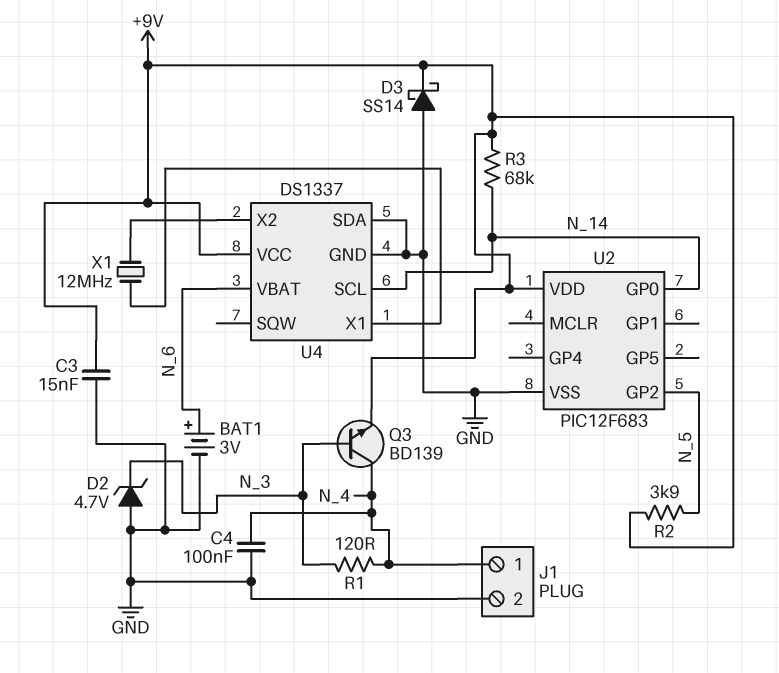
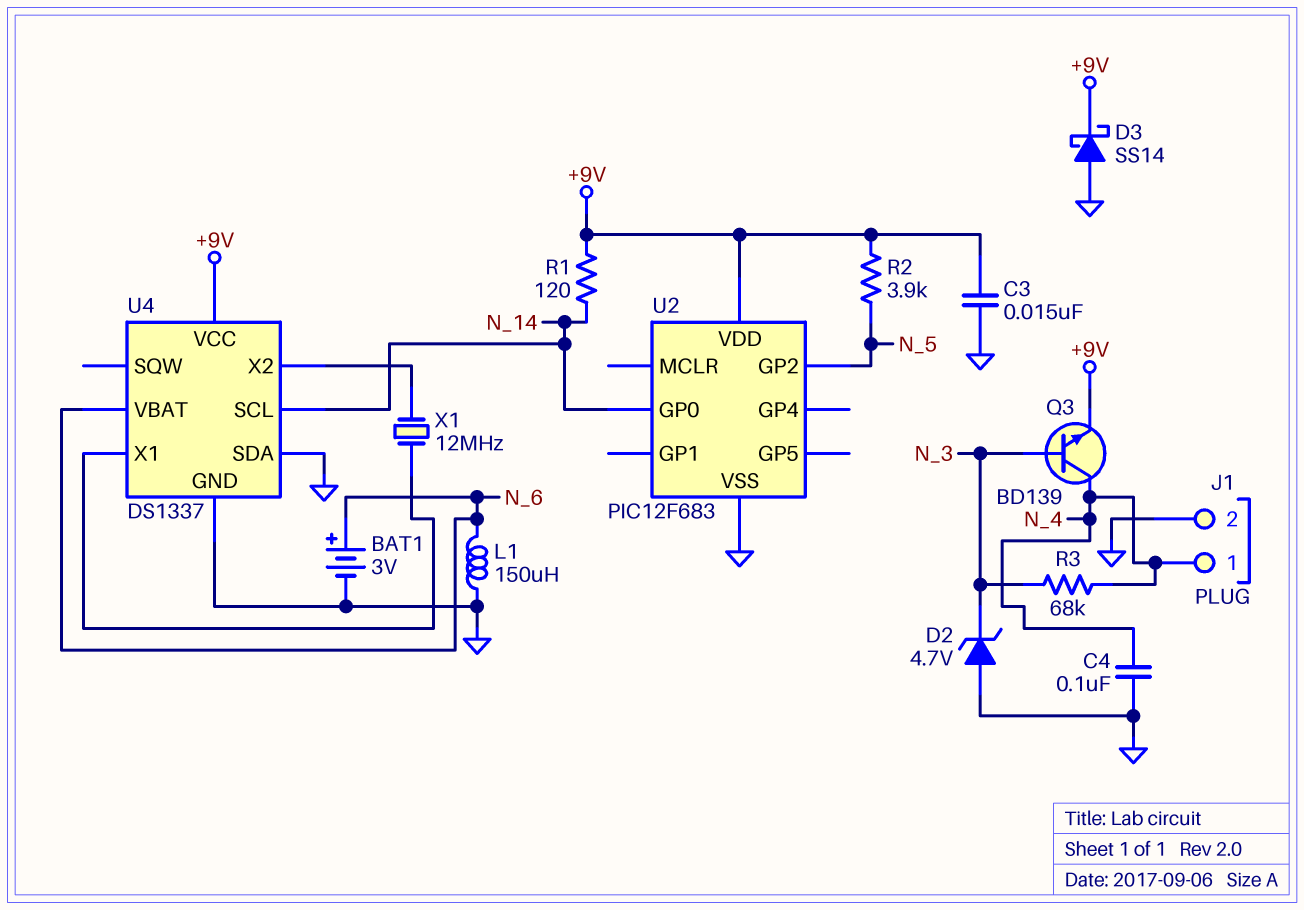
L1: none -> 150uH (GND, N_6)
R1: 120 (N_3, N_4) -> 120 (+9V, N_14)
R3: 68k (+9V, N_14) -> 68k (N_3, N_4)

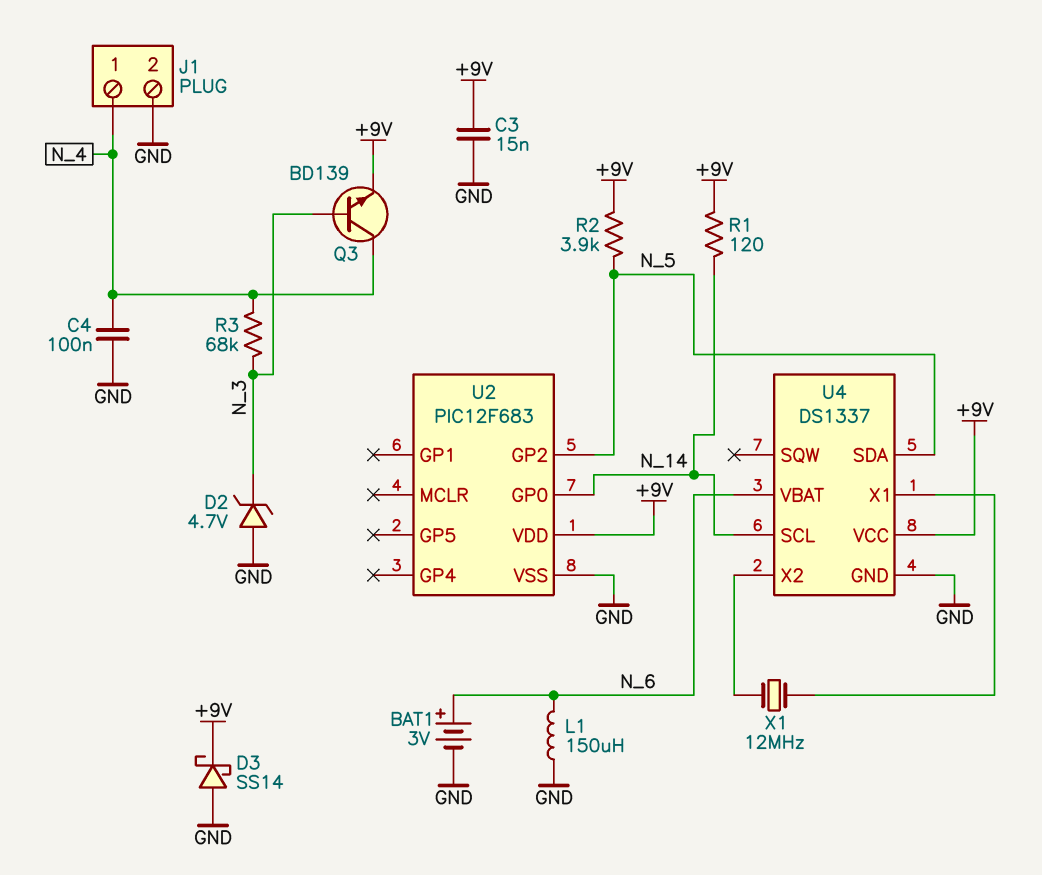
U4 pin SDA: GND -> N_5

